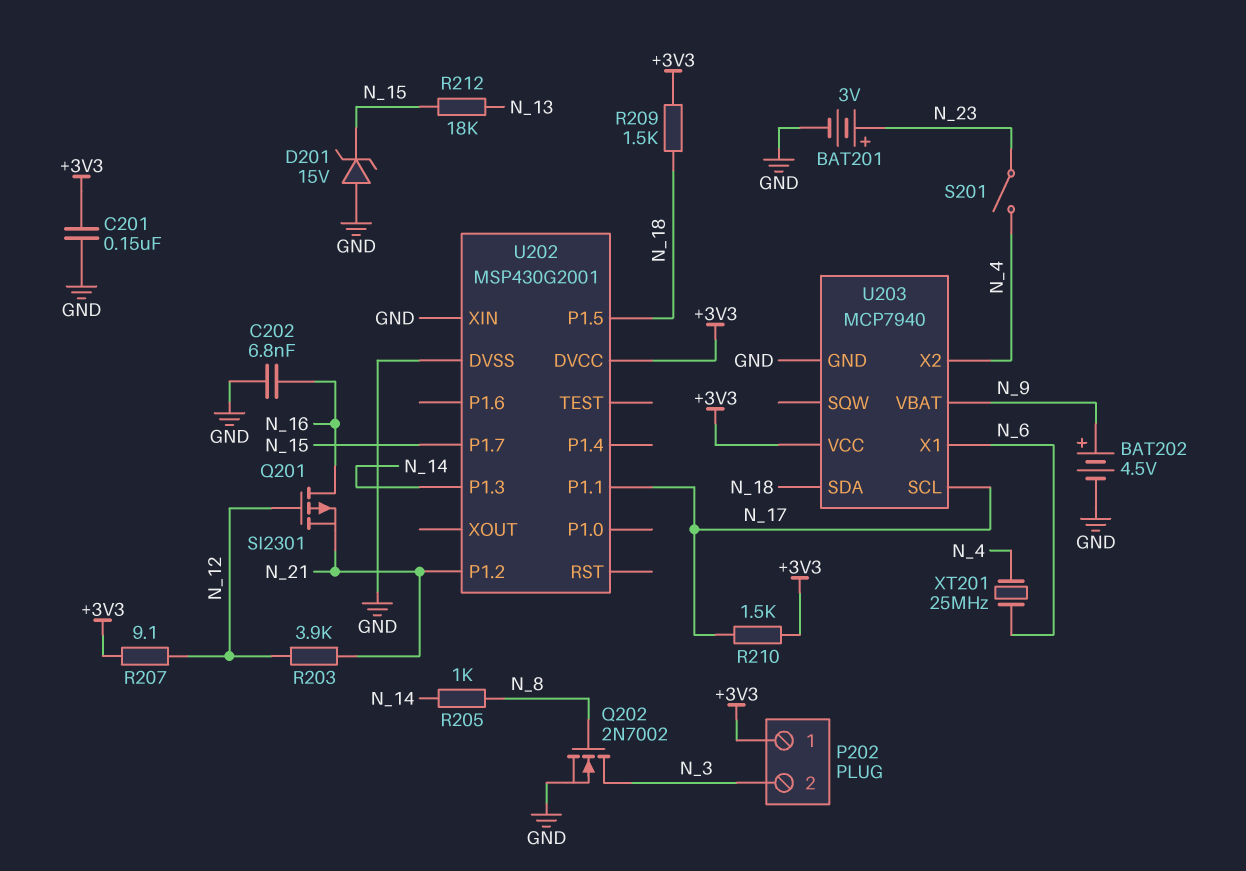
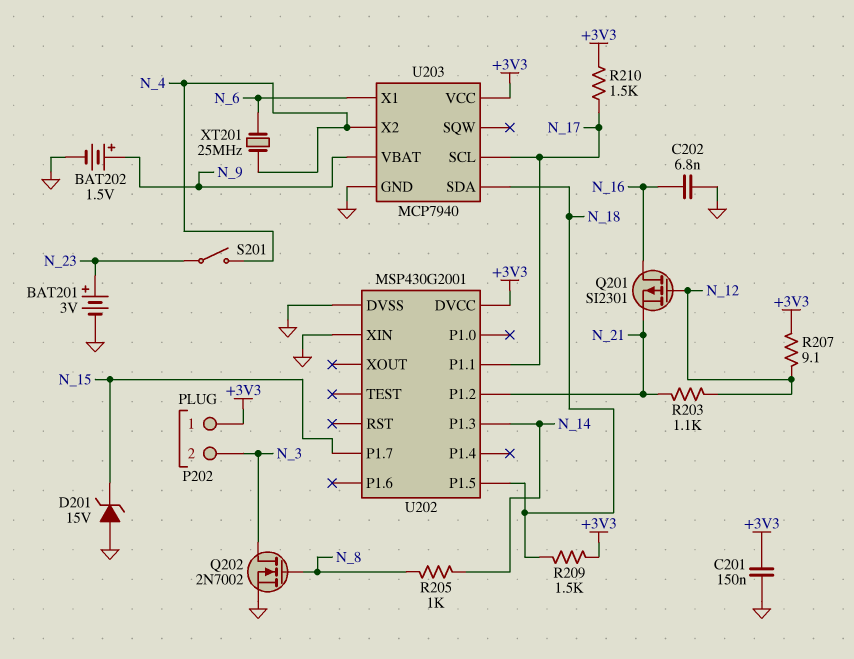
BAT202: 4.5V (plus N_9, minus GND) -> 1.5V (plus N_9, minus GND)
R203: 3.9k (N_12, N_21) -> 1.1k (N_12, N_21)
R212: 18k (N_13, N_15) -> none

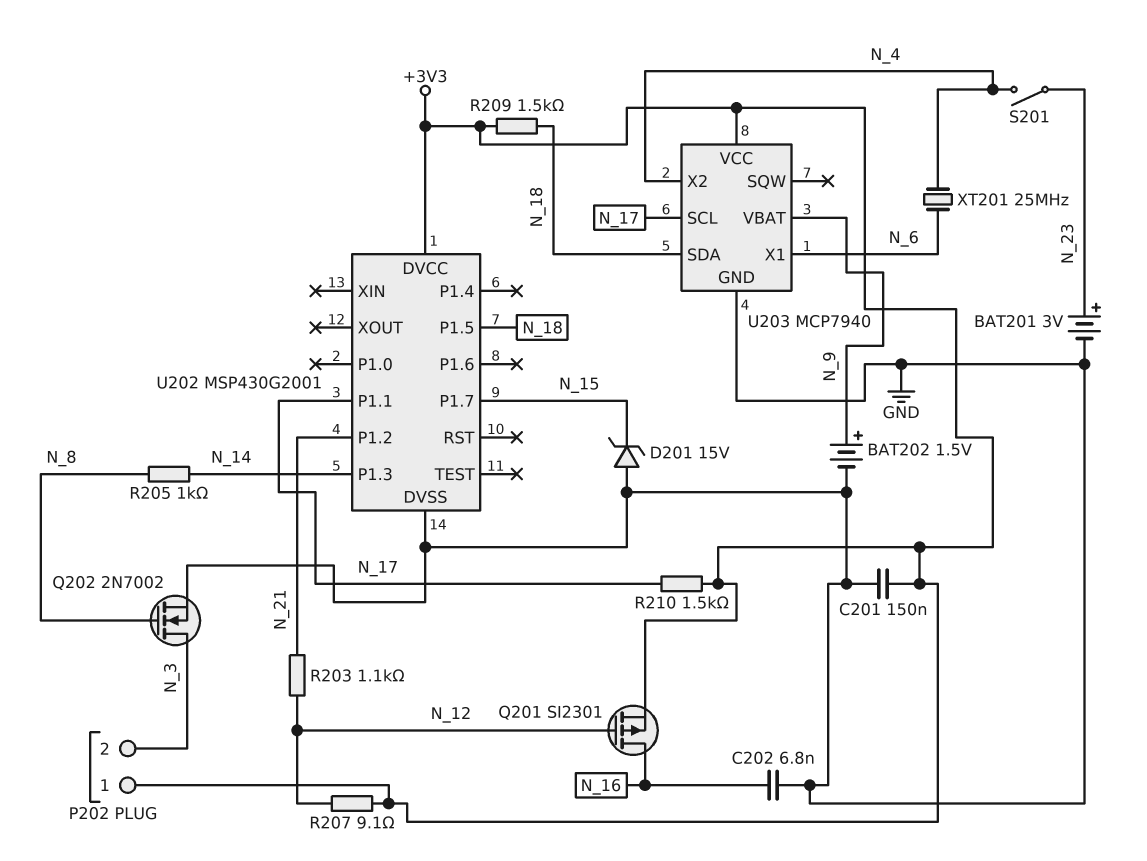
Q201: PMOS SI2301 (G N_12, D N_16, S N_21) -> PMOS SI2301 (G N_12, D N_16, S +3V3)
U202 pin XIN: GND -> none

